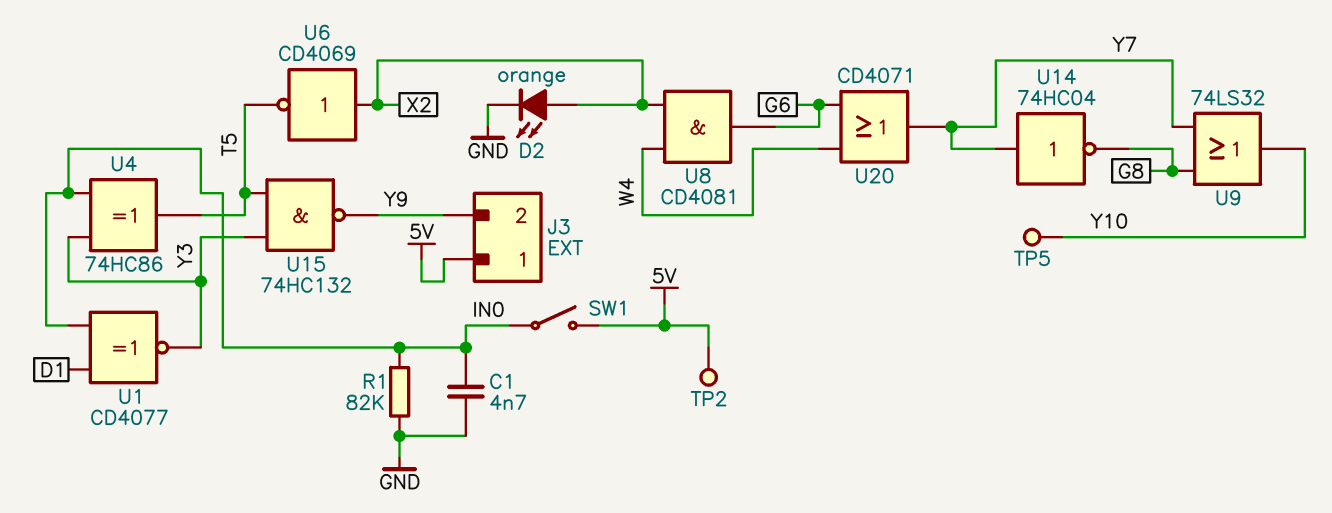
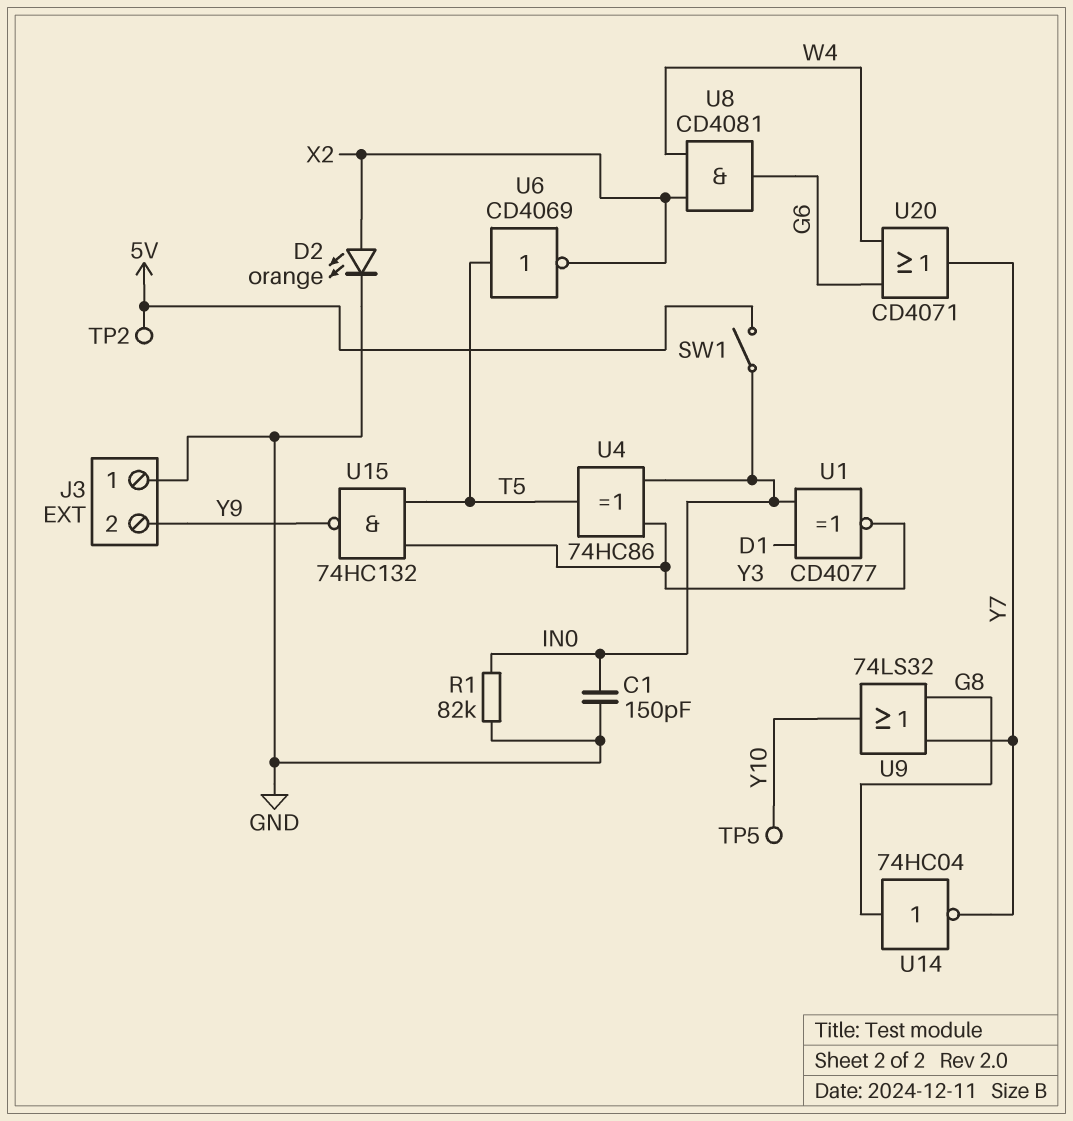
C1: 4.7nF (GND, IN0) -> 150pF (GND, IN0)
J3 pin 1: 5V -> GND
U6: NOT CD4069 (in X2, out T5) -> NOT CD4069 (in T5, out X2)
U14: NOT 74HC04 (in Y7, out G8) -> NOT 74HC04 (in G8, out Y7)

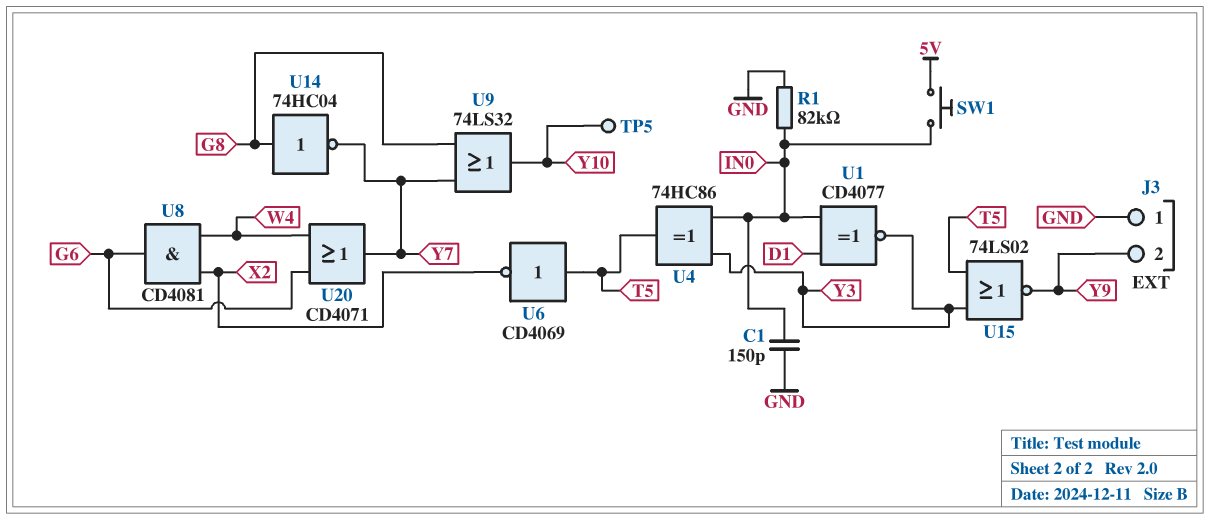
D2: LED orange (A X2, K GND) -> none
SW1: switch (5V, IN0) -> button (5V, IN0)
TP2: test point (5V) -> none
U15: NAND 74HC132 (in T5, in Y3, out Y9) -> NOR 74LS02 (in T5, in Y3, out Y9)

